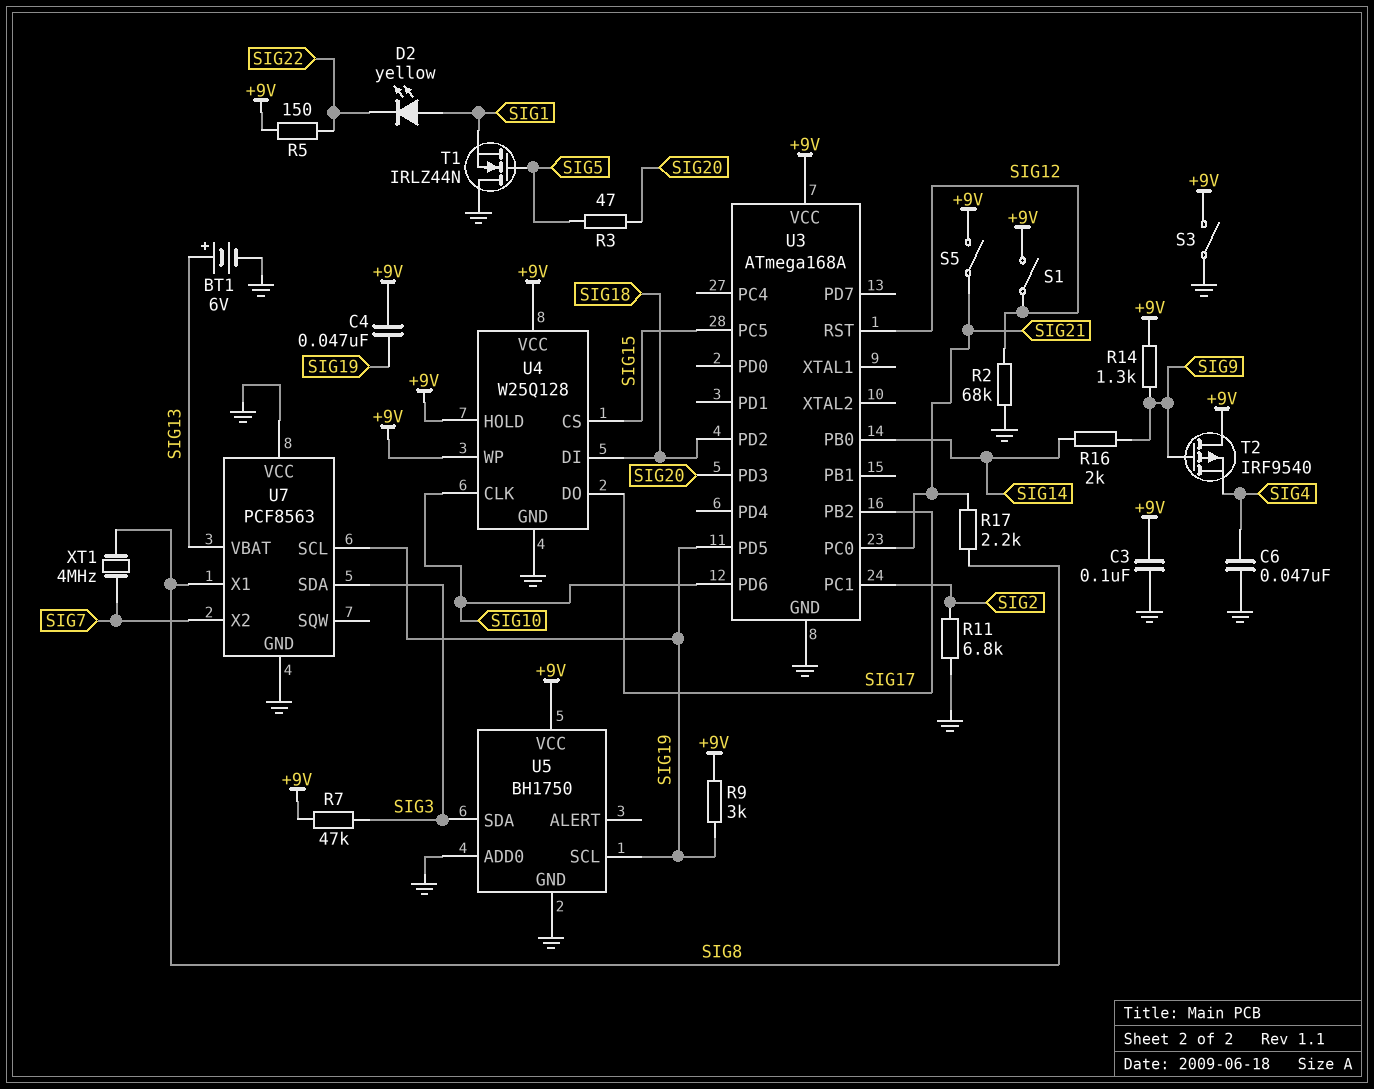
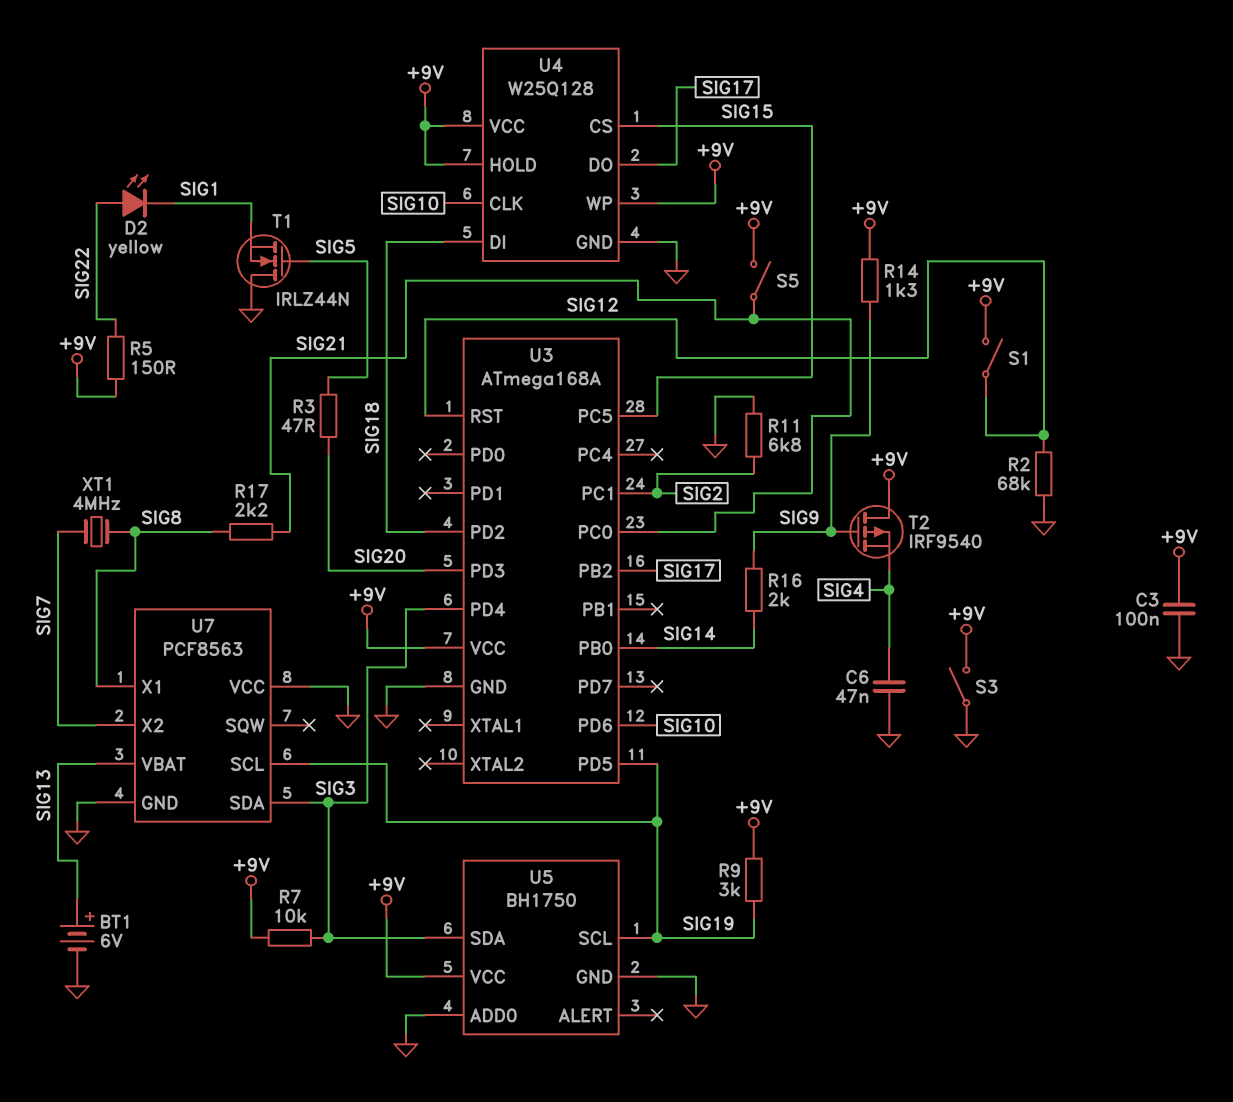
C4: 47nF (+9V, SIG19) -> none
D2: LED yellow (A SIG1, K SIG22) -> LED yellow (A SIG22, K SIG1)
R7: 47k (+9V, SIG3) -> 10k (+9V, SIG3)
U3 pin PD4: none -> SIG3

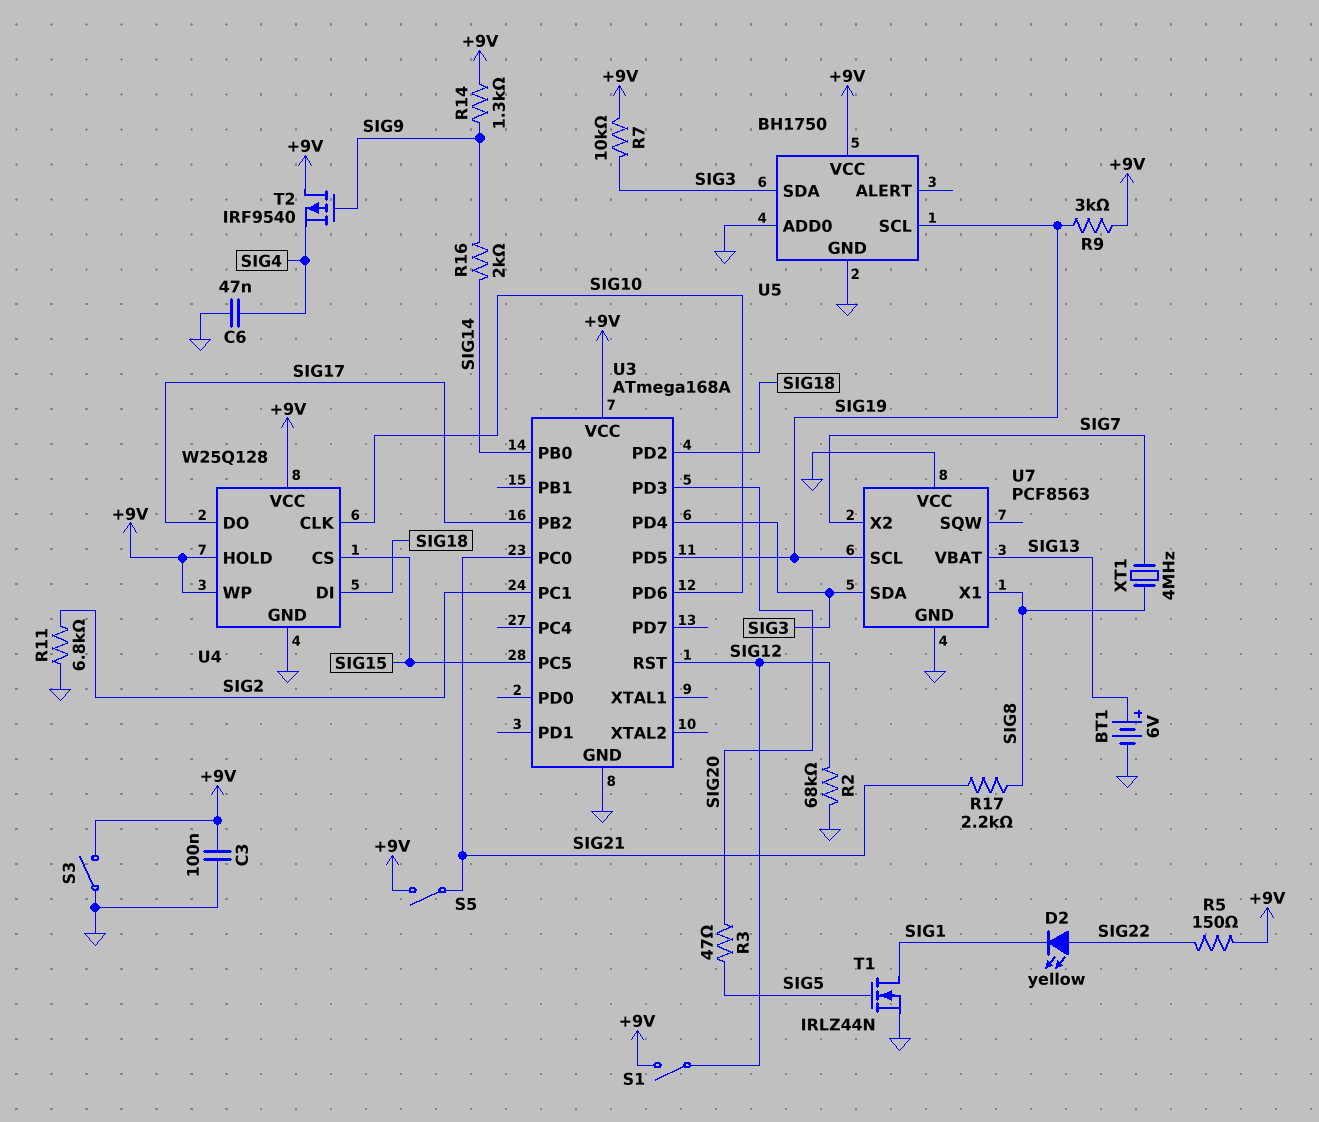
T1: NMOS IRLZ44N (G SIG5, D GND, S SIG1) -> NMOS IRLZ44N (G SIG5, D SIG1, S GND)

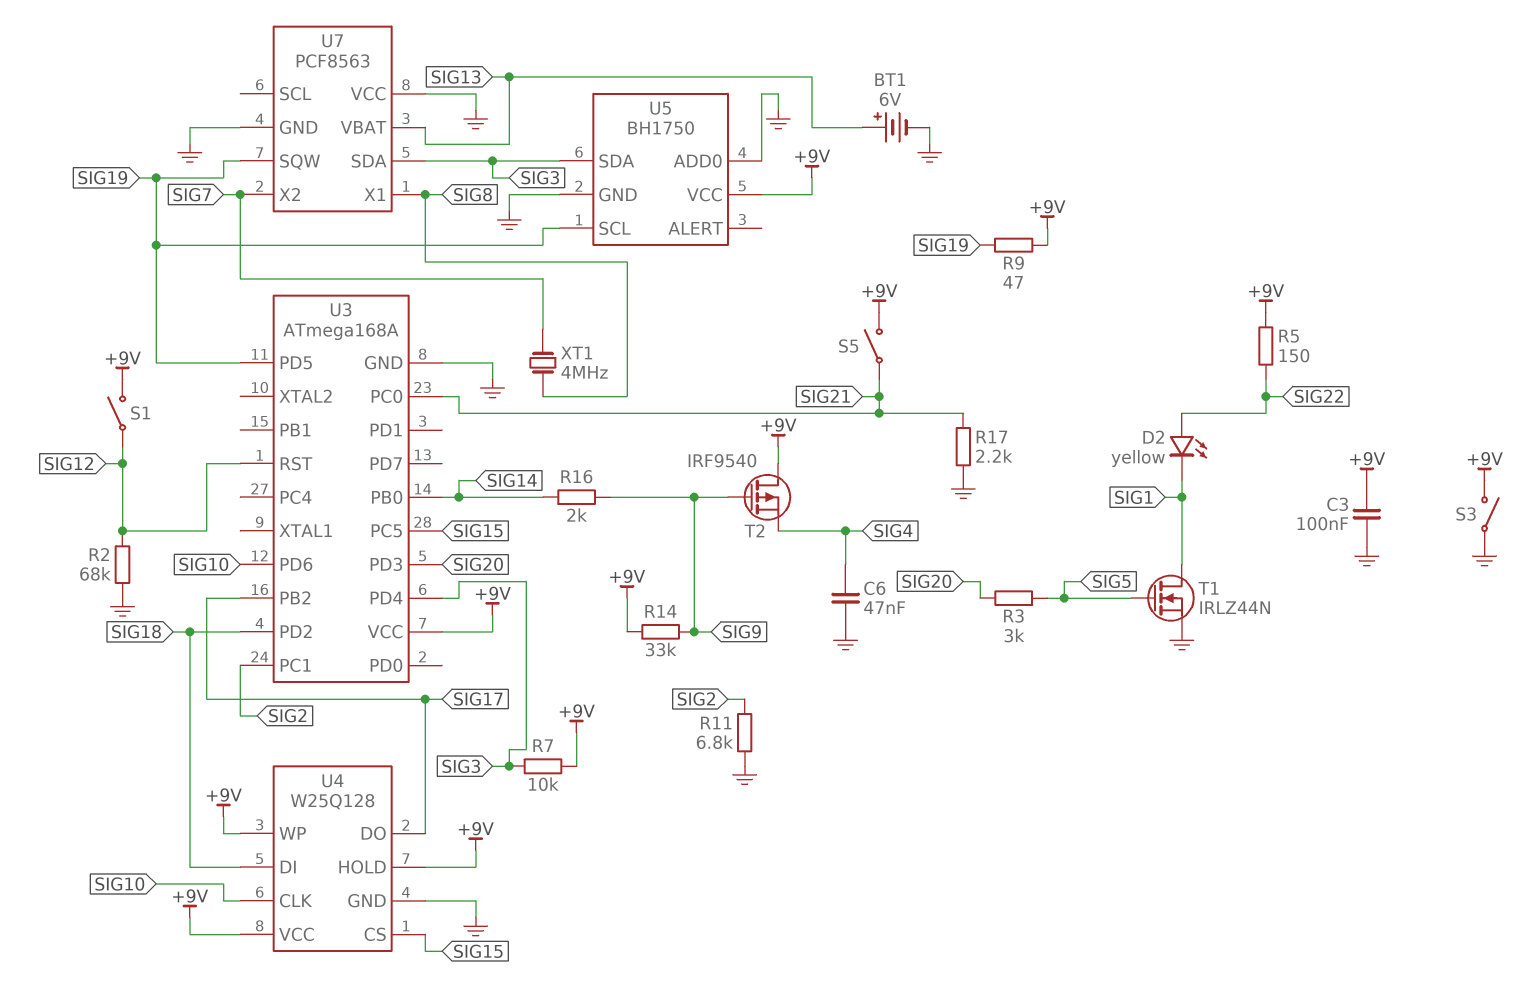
R3: 47 (SIG5, SIG20) -> 3k (SIG5, SIG20)
R9: 3k (+9V, SIG19) -> 47 (+9V, SIG19)
R14: 1.3k (+9V, SIG9) -> 33k (+9V, SIG9)
R17: 2.2k (SIG8, SIG21) -> 2.2k (GND, SIG21)
U7 pin SCL: SIG19 -> none
U7 pin SQW: none -> SIG19

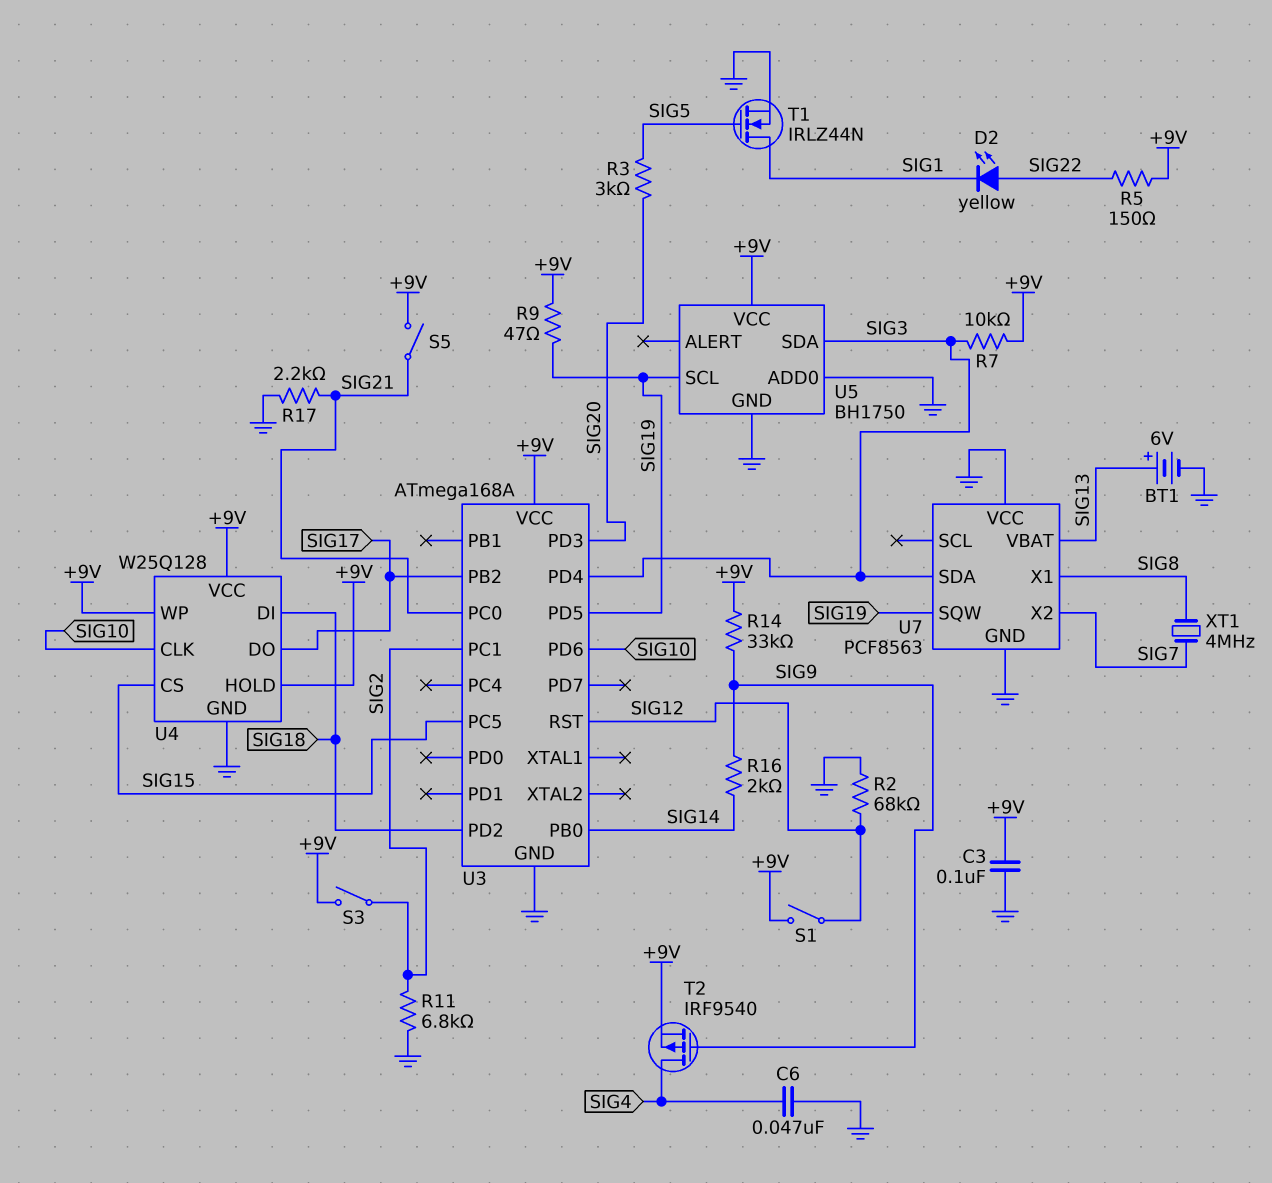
S3: switch (+9V, GND) -> switch (+9V, SIG2)
T2: PMOS IRF9540 (G SIG9, D +9V, S SIG4) -> PMOS IRF9540 (G SIG9, D SIG4, S +9V)

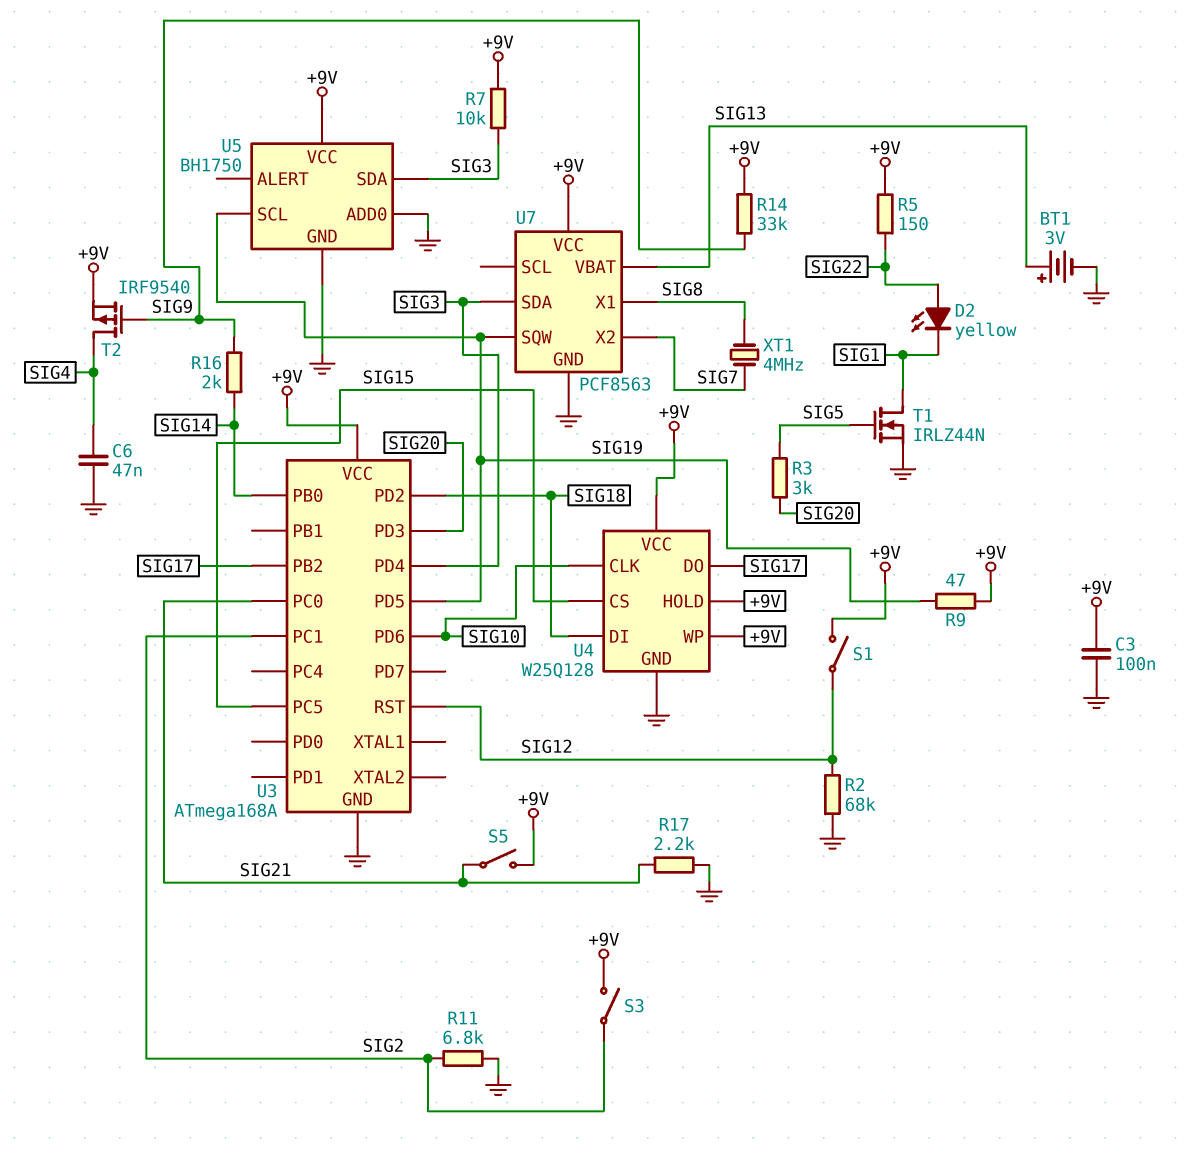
BT1: 6V (plus SIG13, minus GND) -> 3V (plus SIG13, minus GND)
U7 pin VCC: GND -> +9V

